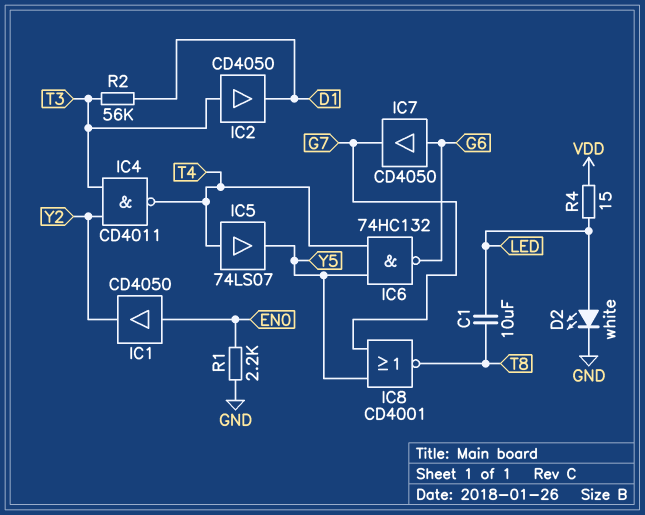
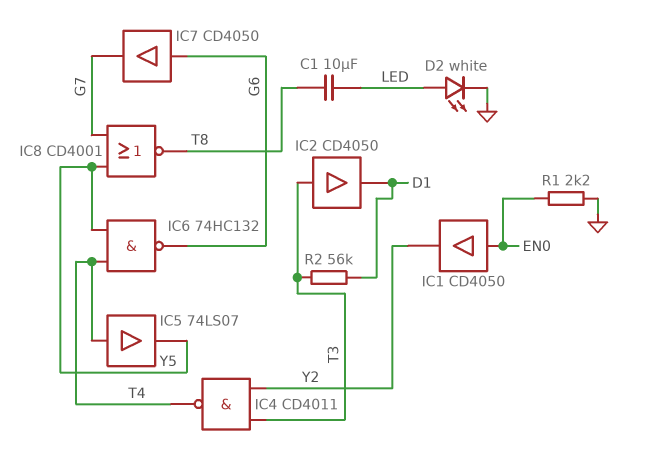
R4: 15 (LED, VDD) -> none

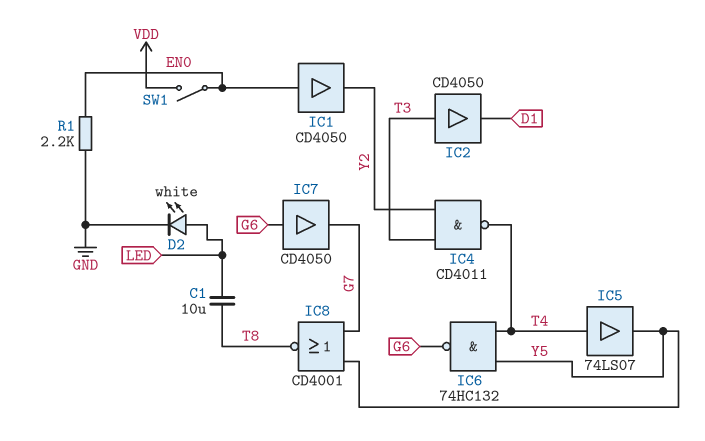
R2: 56k (D1, T3) -> none
SW1: none -> switch (EN0, VDD)

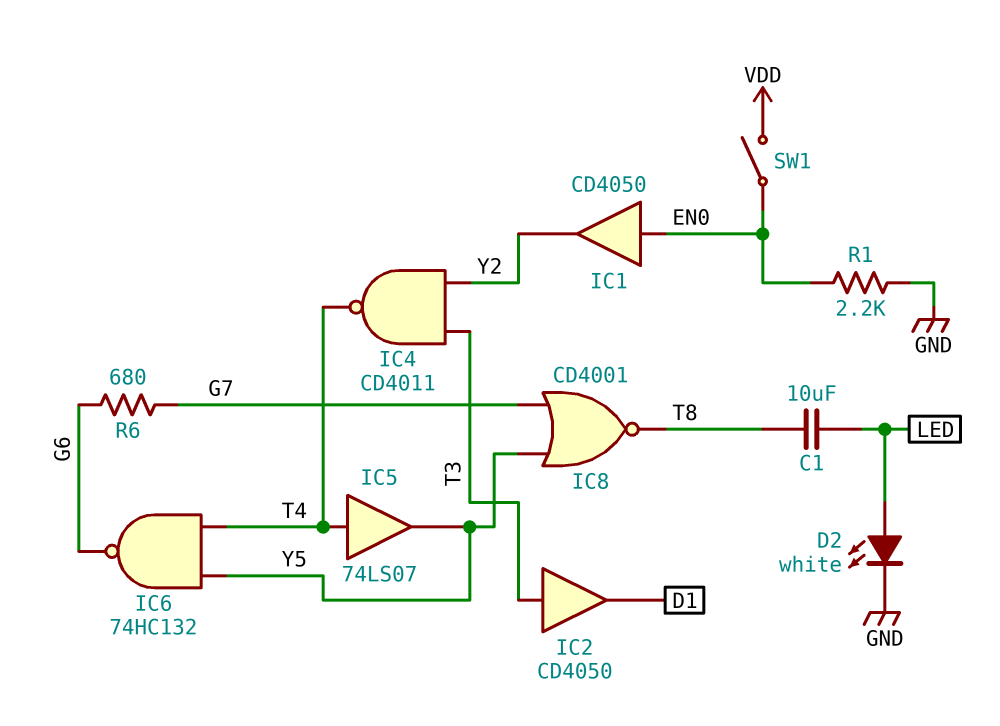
IC7: buffer CD4050 (in G6, out G7) -> none
R6: none -> 680 (G6, G7)

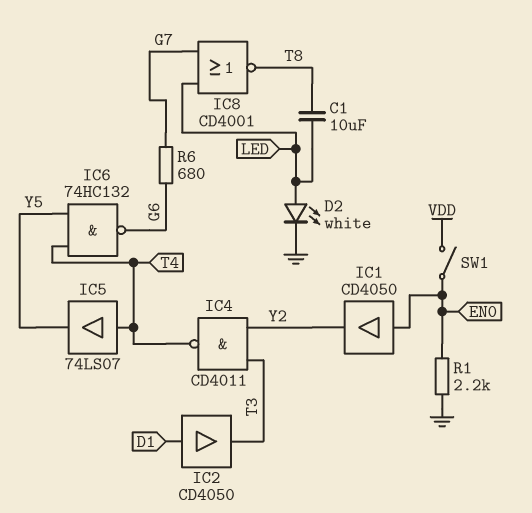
IC2: buffer CD4050 (in T3, out D1) -> buffer CD4050 (in D1, out T3)
IC8: NOR CD4001 (in G7, in Y5, out T8) -> NOR CD4001 (in G7, in LED, out T8)

